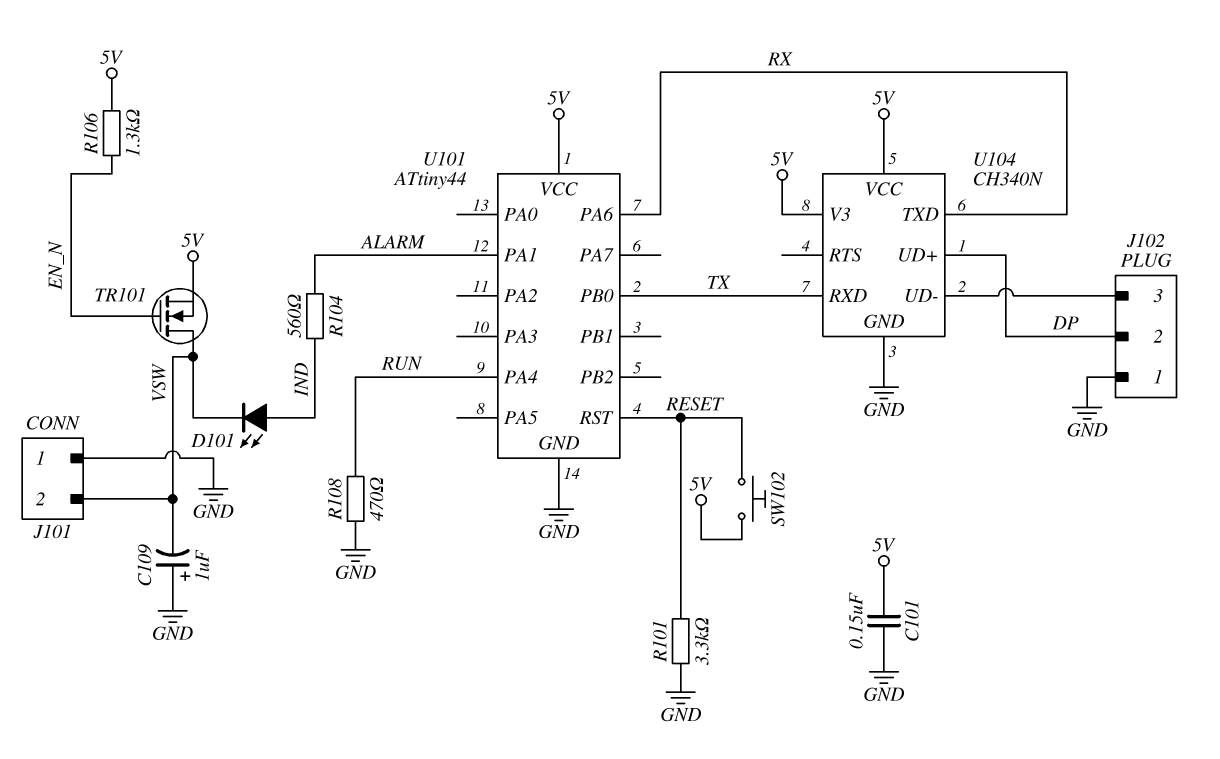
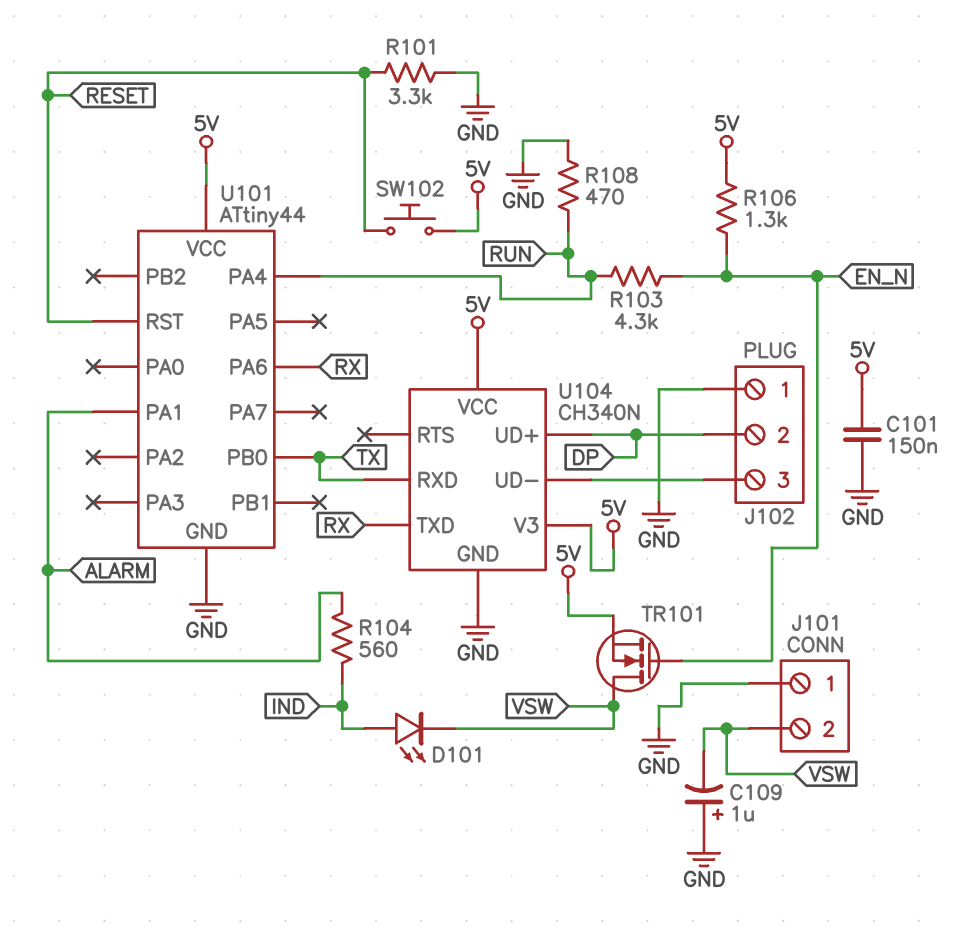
R103: none -> 4.3k (EN_N, RUN)

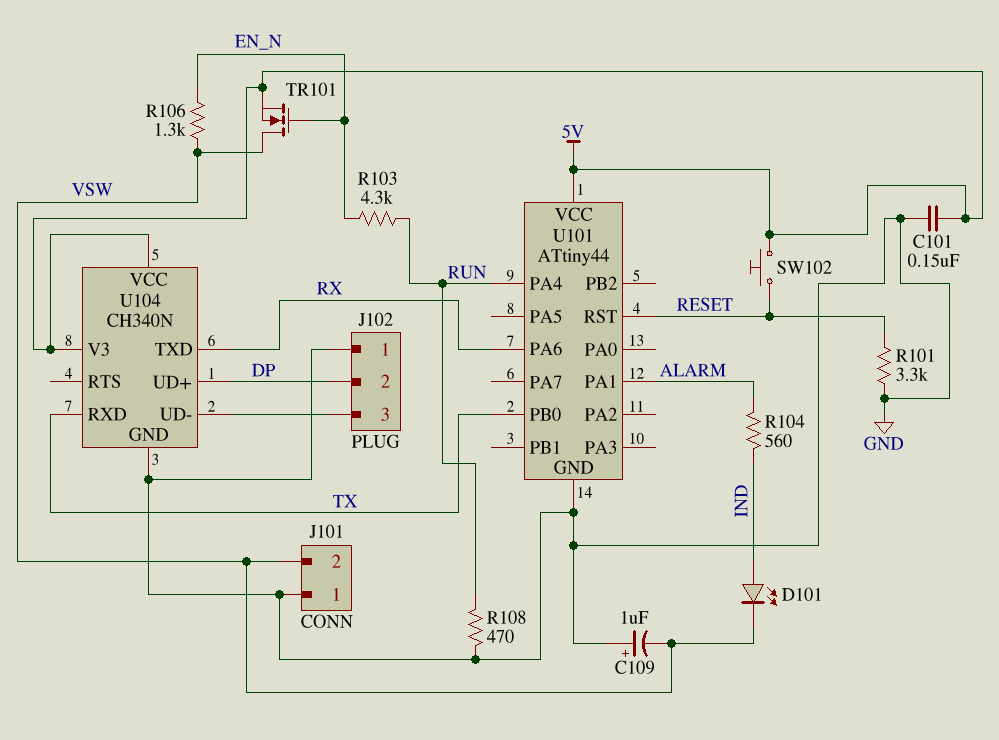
R106: 1.3k (5V, EN_N) -> 1.3k (EN_N, VSW)

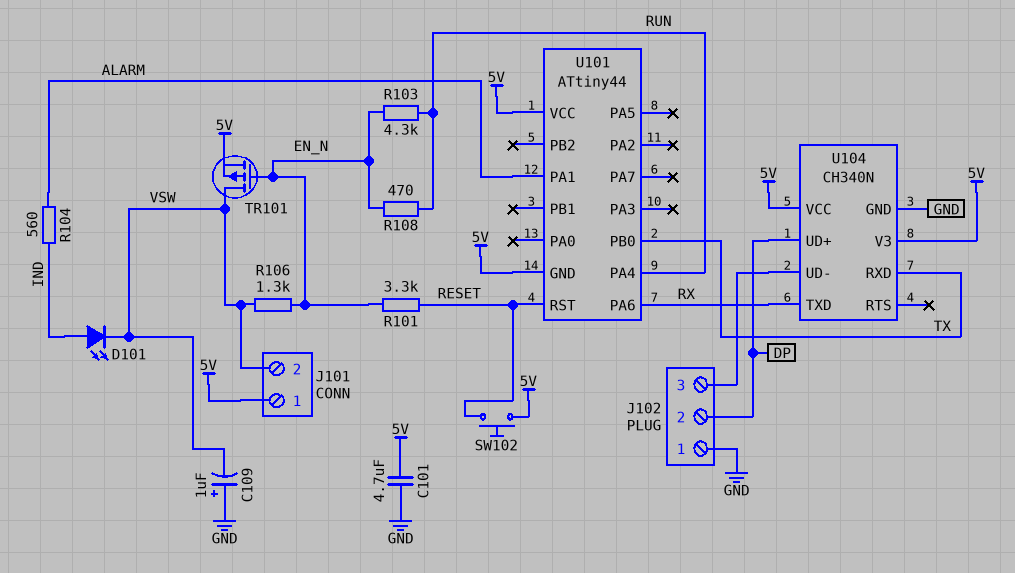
C101: 150nF (5V, GND) -> 4.7uF (5V, GND)
J101 pin 1: GND -> 5V
R101: 3.3k (GND, RESET) -> 3.3k (EN_N, RESET)
R108: 470 (GND, RUN) -> 470 (EN_N, RUN)
TR101: NMOS (G EN_N, D VSW, S 5V) -> PMOS (G EN_N, D VSW, S 5V)
U101 pin GND: GND -> 5V

